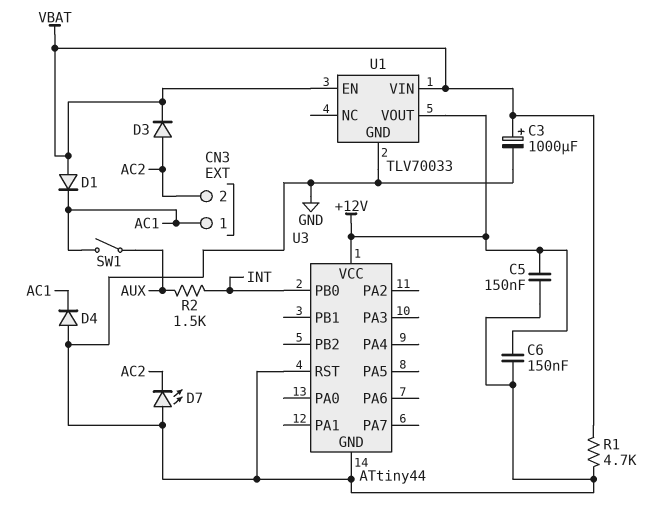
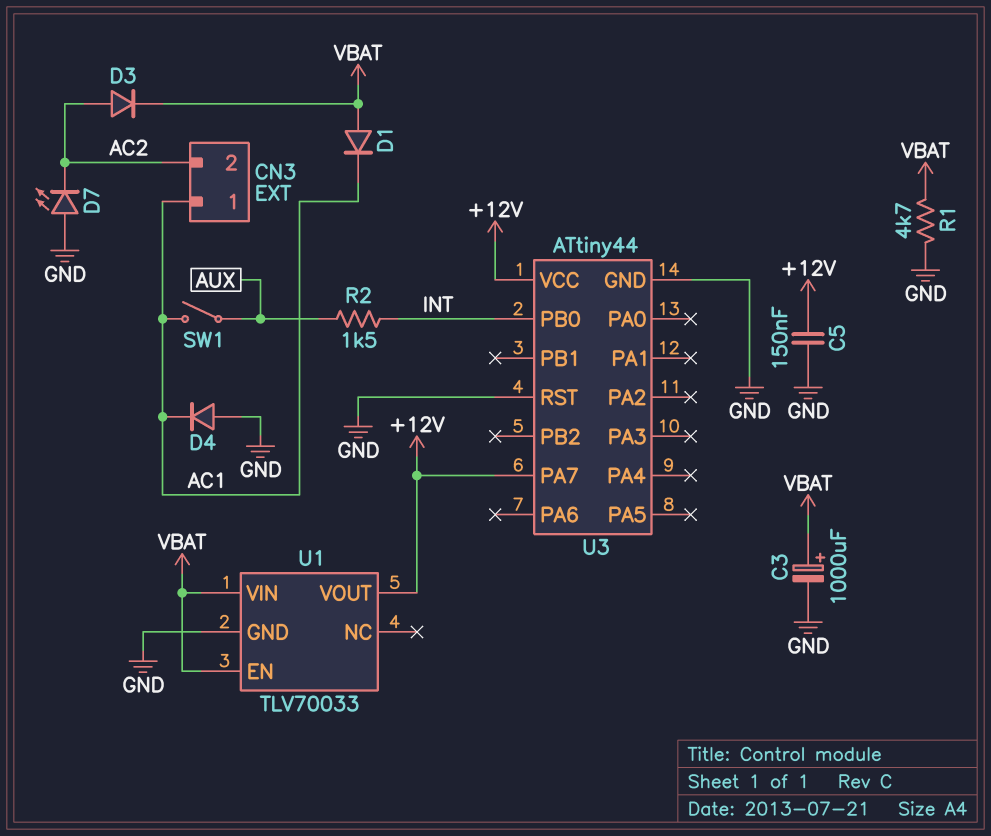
C6: 150nF (+12V, GND) -> none
U3 pin PA7: none -> +12V

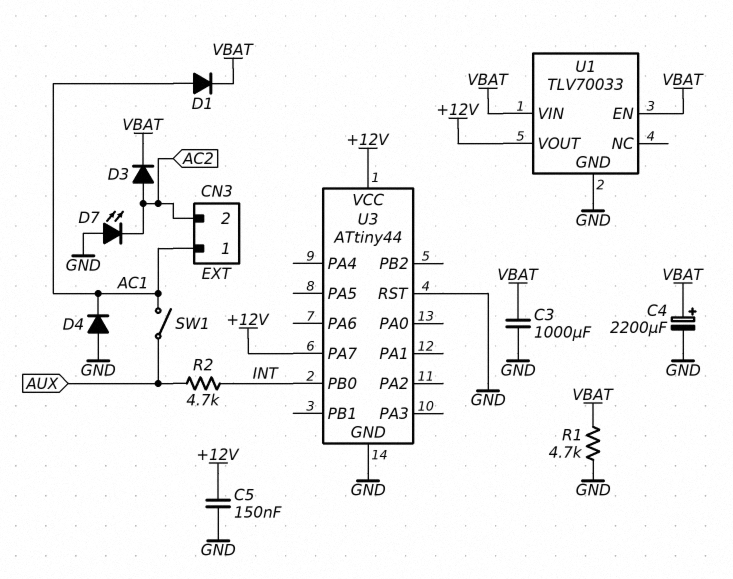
C3: 1000uF (plus VBAT, minus GND) -> 1000uF (GND, VBAT)
C4: none -> 2200uF (plus VBAT, minus GND)
D1: diode (A VBAT, K AC1) -> diode (A AC1, K VBAT)
R2: 1.5k (AUX, INT) -> 4.7k (AUX, INT)

